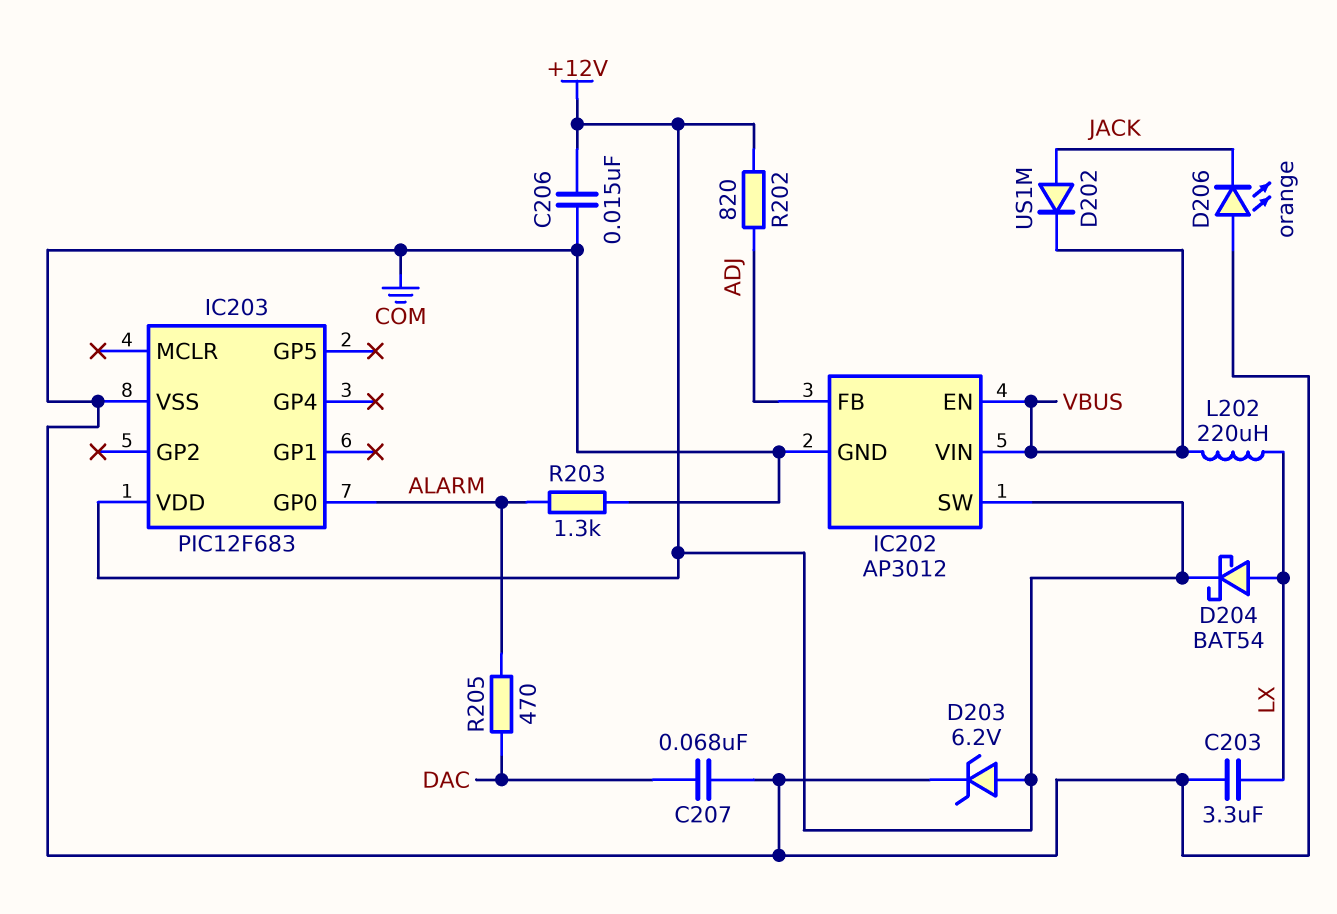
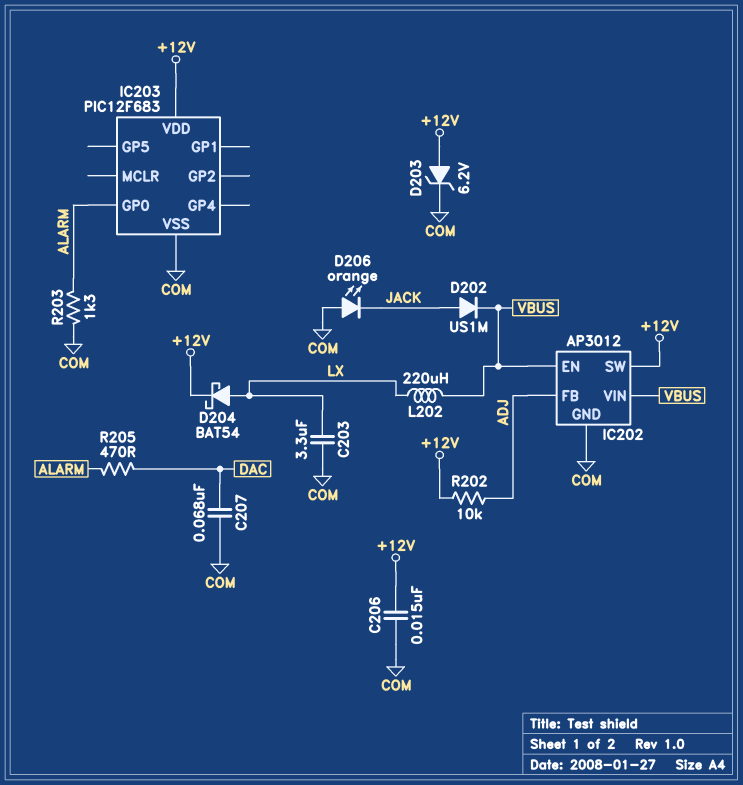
R202: 820 (+12V, ADJ) -> 10k (+12V, ADJ)

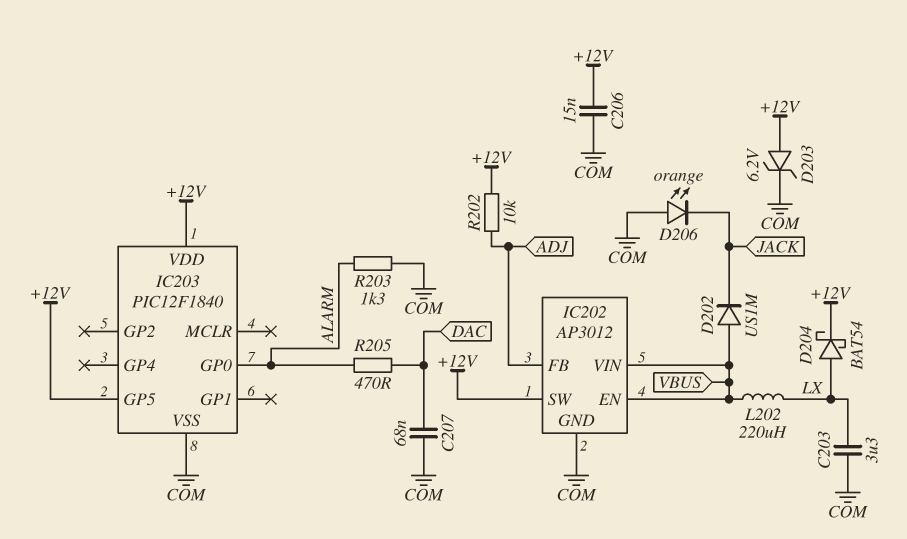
D202: diode US1M (A JACK, K VBUS) -> diode US1M (A VBUS, K JACK)
IC203: PIC12F683 -> PIC12F1840
IC203 pin GP5: none -> +12V

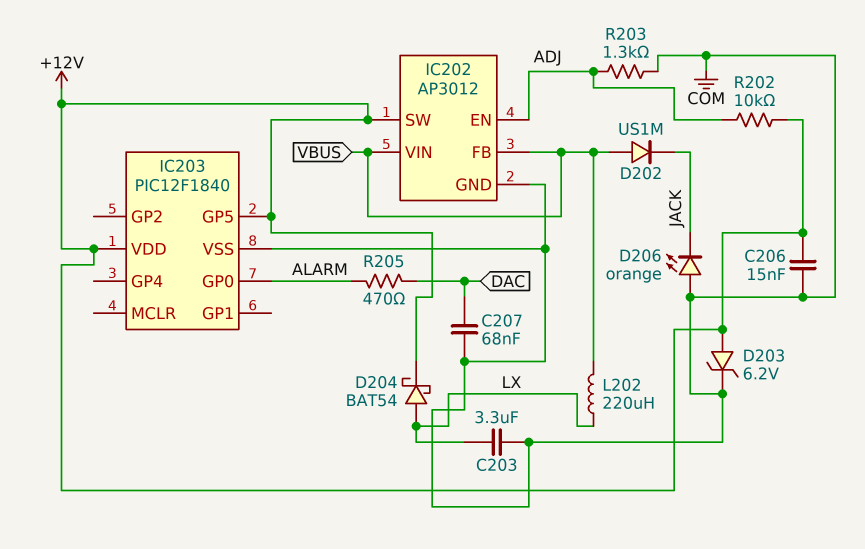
IC202 pin EN: VBUS -> ADJ
IC202 pin FB: ADJ -> VBUS
R203: 1.3k (ALARM, COM) -> 1.3k (ADJ, COM)

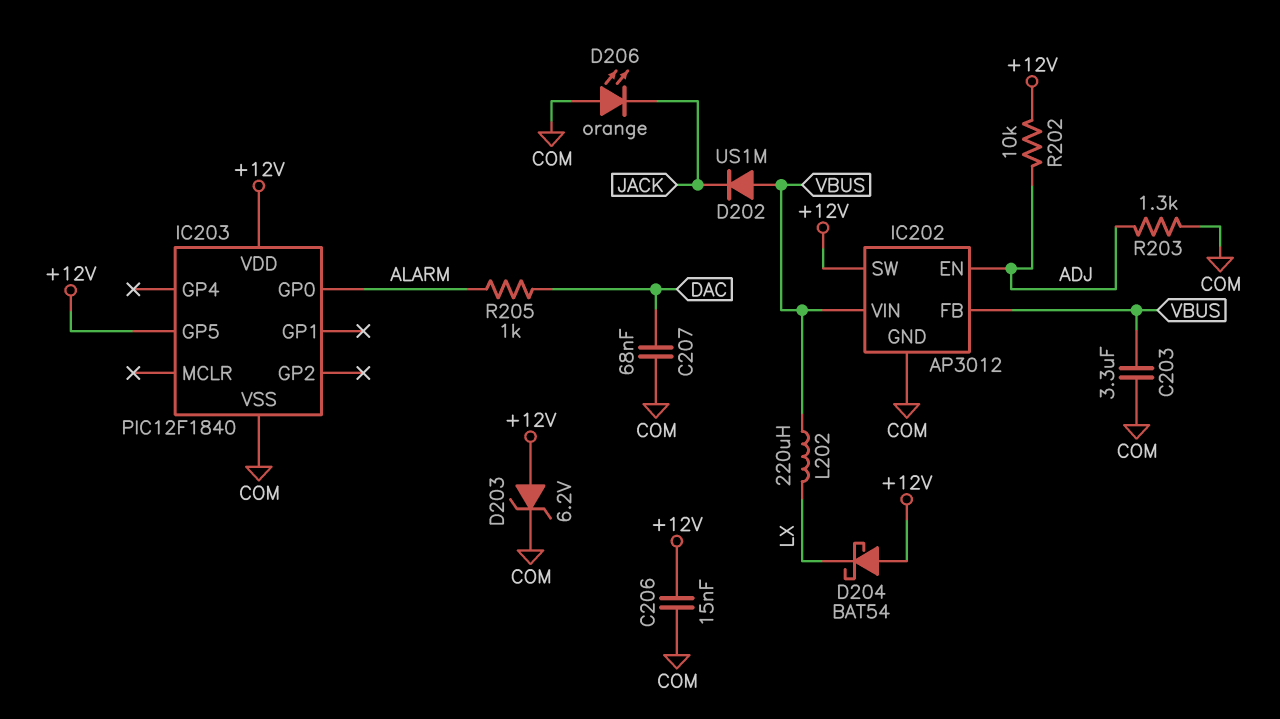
C203: 3.3uF (COM, LX) -> 3.3uF (COM, VBUS)
D204: schottky BAT54 (A LX, K +12V) -> schottky BAT54 (A +12V, K LX)
R205: 470 (ALARM, DAC) -> 1k (ALARM, DAC)

